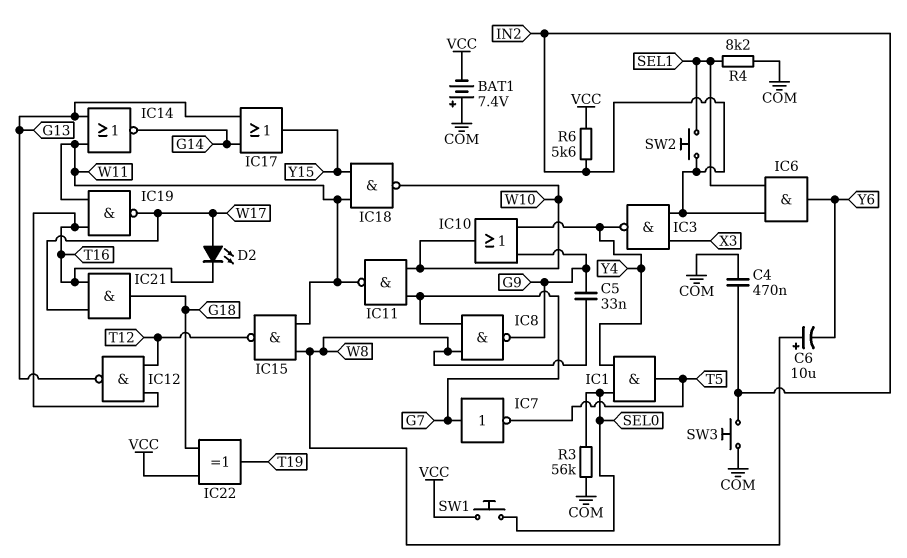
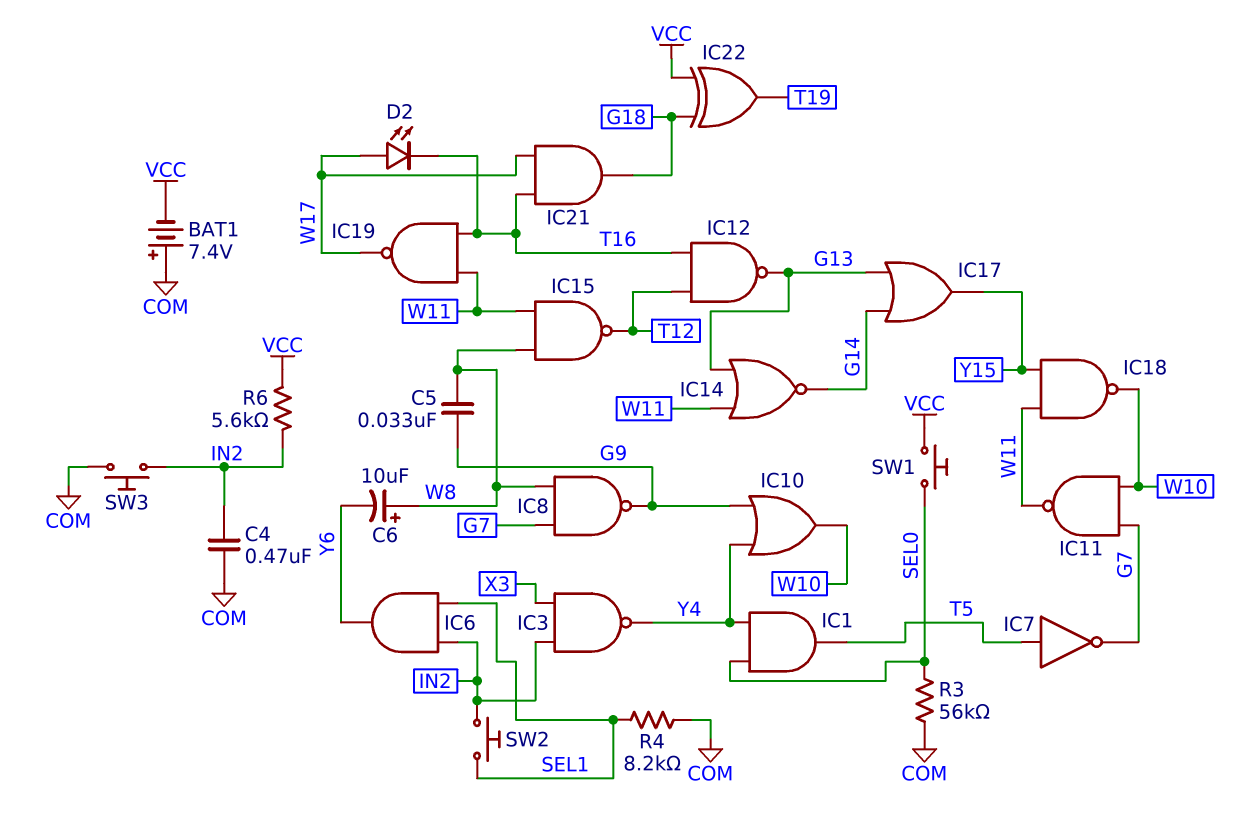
IC7: NOT (in G7, out T5) -> NOT (in T5, out G7)

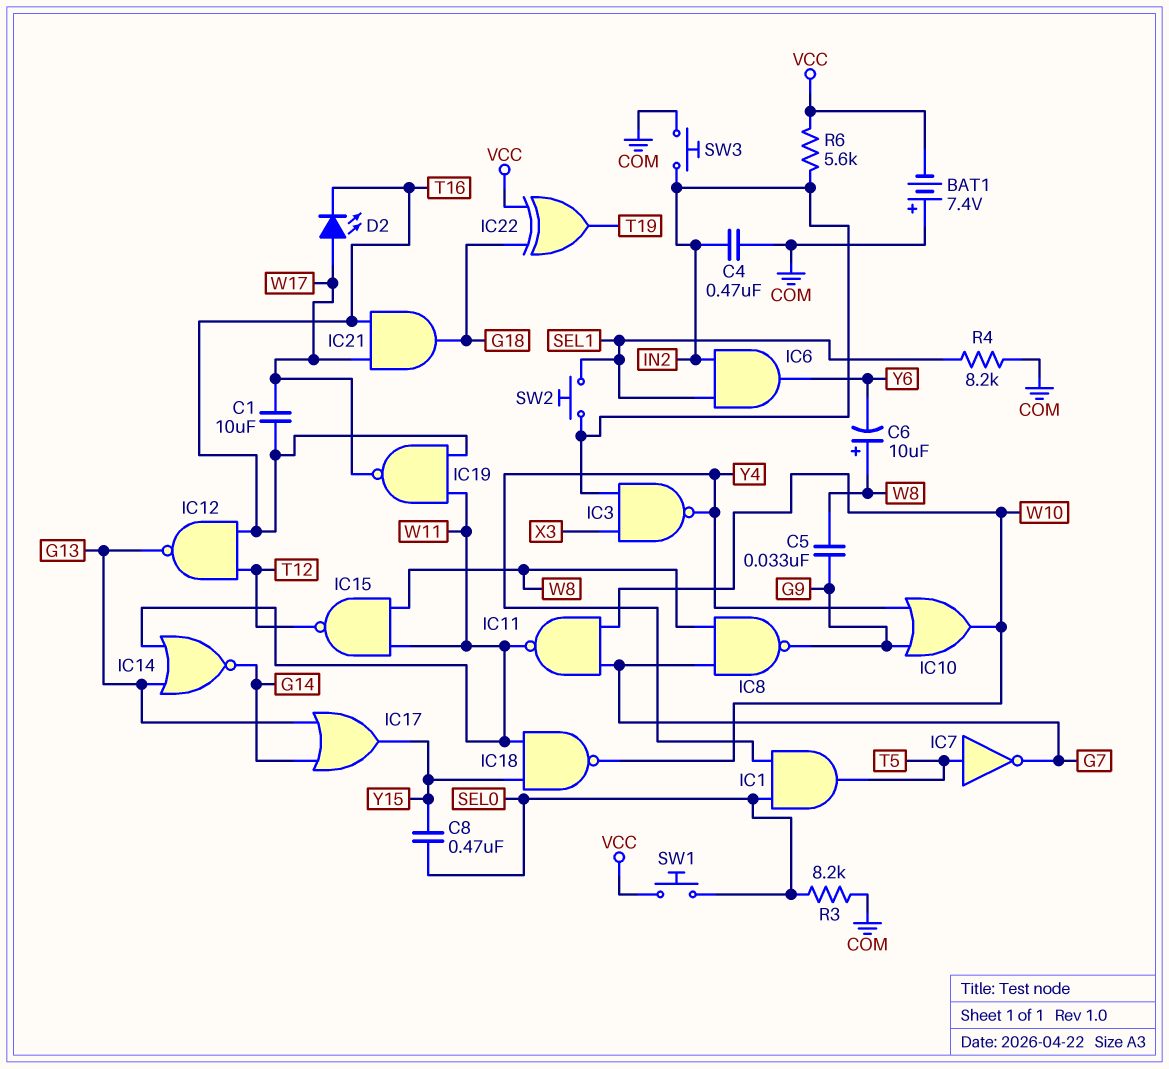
C1: none -> 10uF (T16, W17)
C8: none -> 470nF (SEL0, Y15)
R3: 56k (COM, SEL0) -> 8.2k (COM, SEL0)

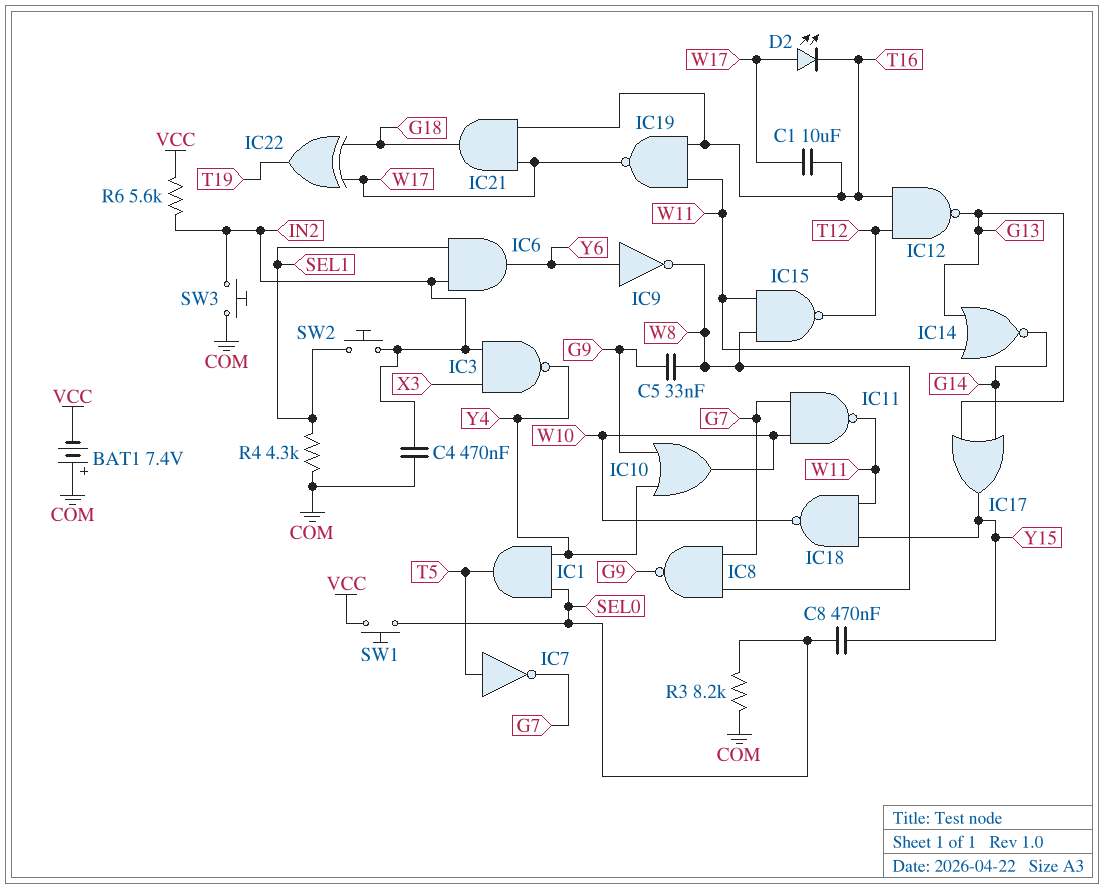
C6: 10uF (plus W8, minus Y6) -> none
IC9: none -> NOT (in Y6, out W8)
IC22: XOR (in G18, in VCC, out T19) -> XOR (in G18, in W17, out T19)
R4: 8.2k (COM, SEL1) -> 4.3k (COM, SEL1)

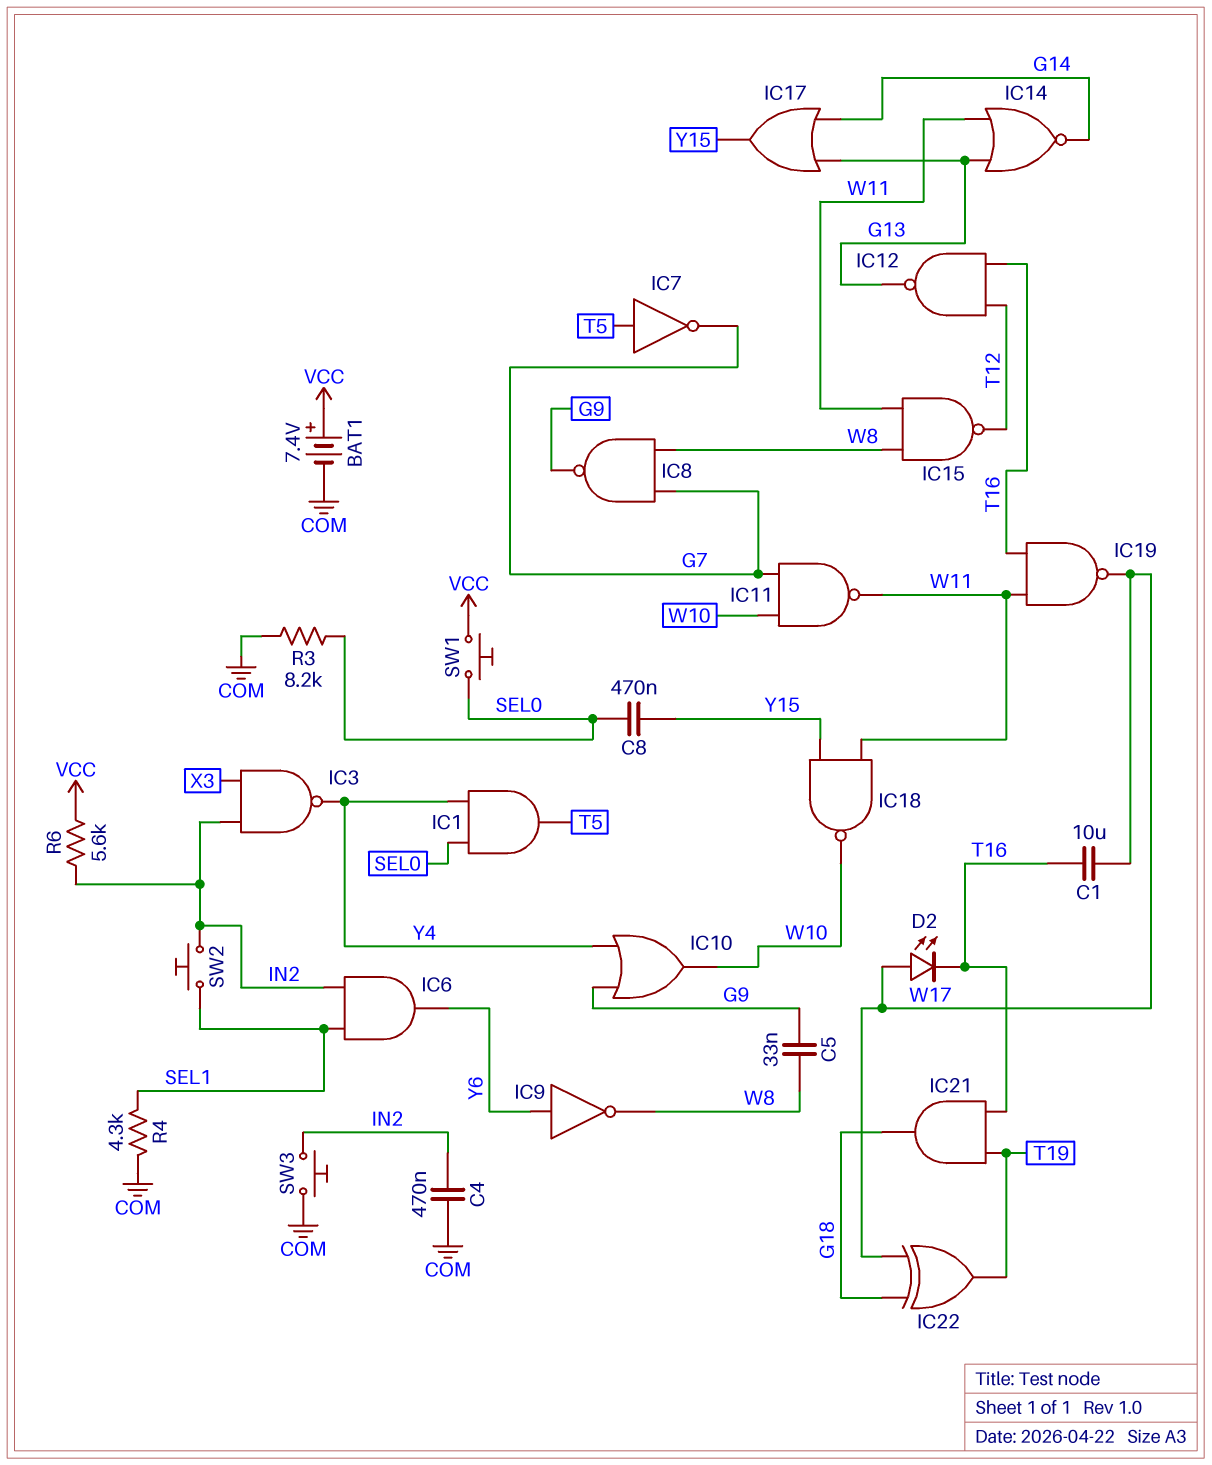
BAT1: 7.4V (plus COM, minus VCC) -> 7.4V (plus VCC, minus COM)
IC21: AND (in T16, in W17, out G18) -> AND (in T16, in T19, out G18)

